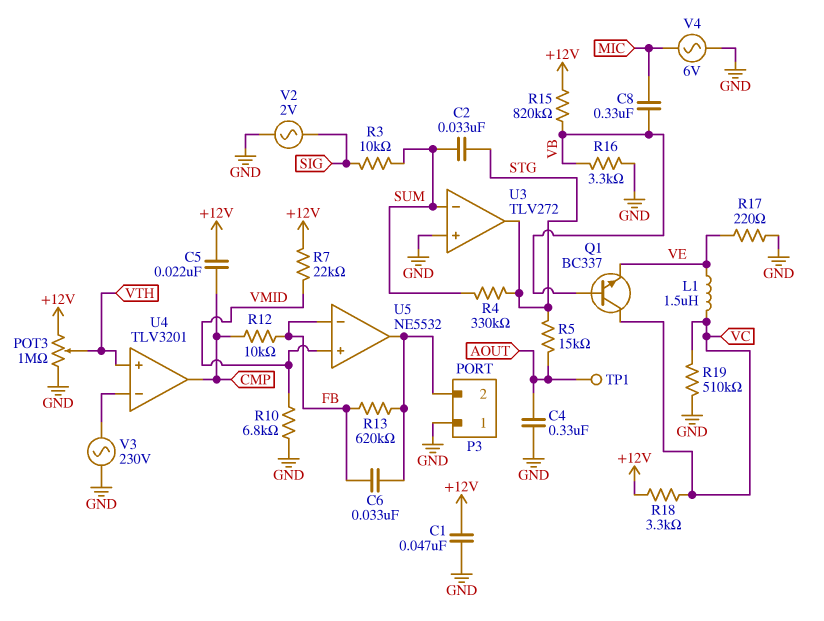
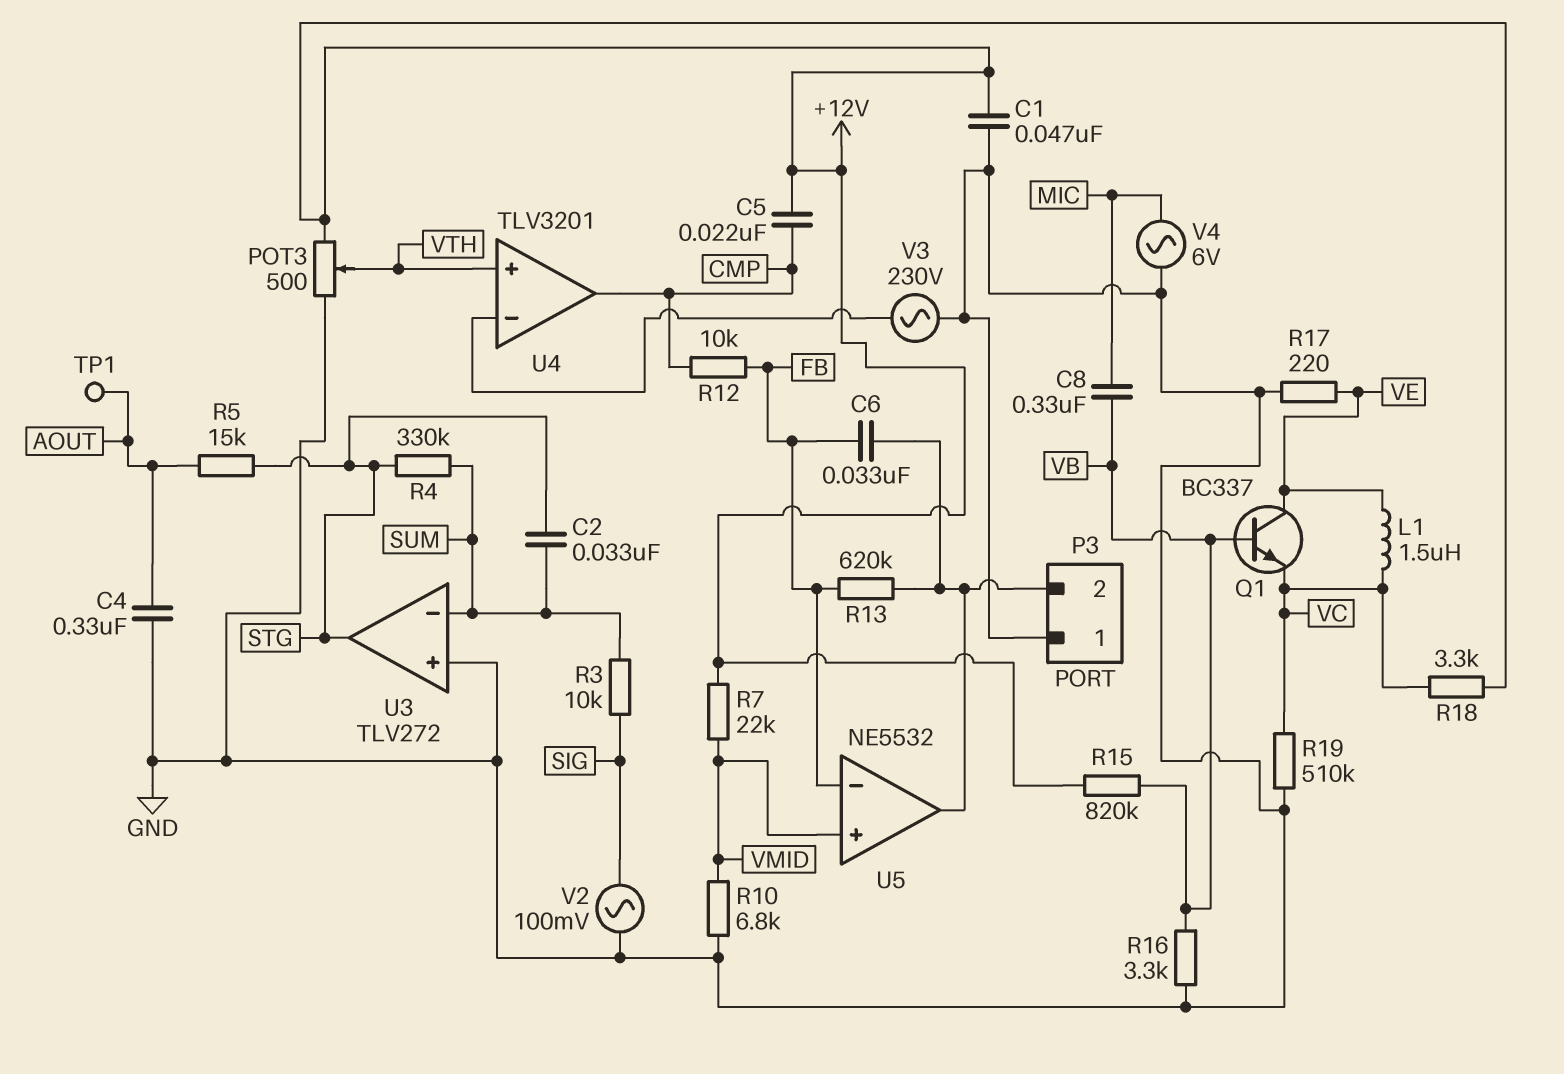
POT3: 1M (+12V, GND, wiper VTH) -> 500 (+12V, GND, wiper VTH)
Q1: NPN BC337 (B VB, C VC, E VE) -> NPN BC337 (B VB, C VE, E VC)
V2: AC 2V (GND, SIG) -> AC 100mV (GND, SIG)

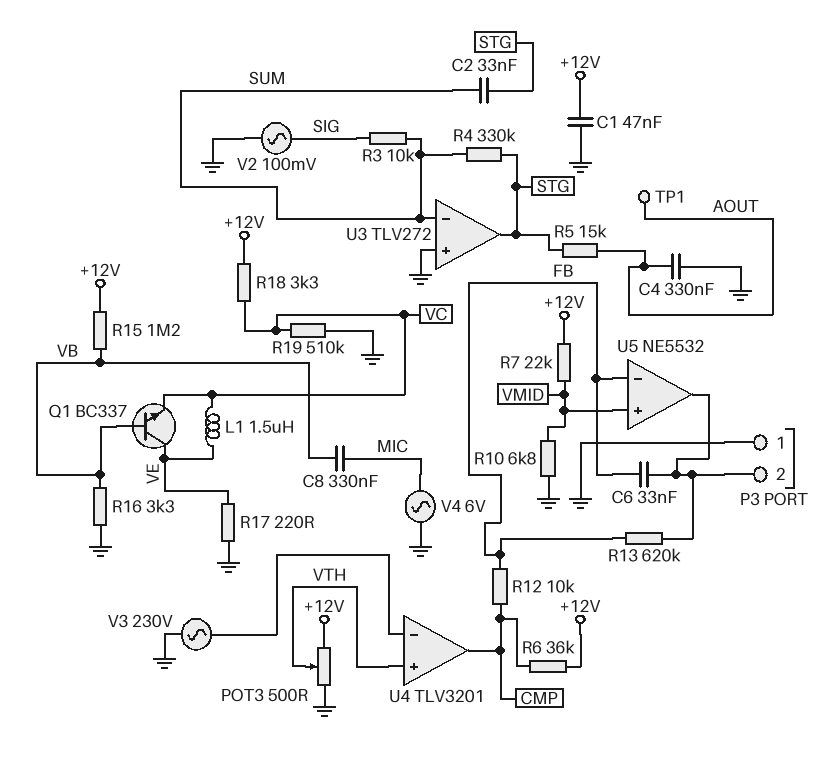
C5: 22nF (+12V, CMP) -> none
R6: none -> 36k (+12V, CMP)
R15: 820k (+12V, VB) -> 1.2M (+12V, VB)

